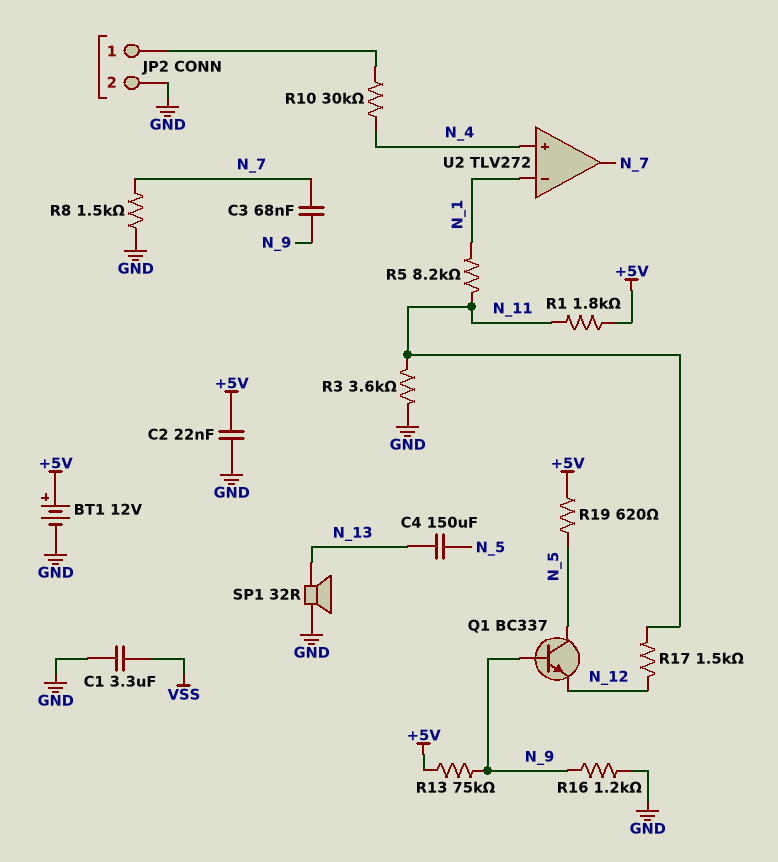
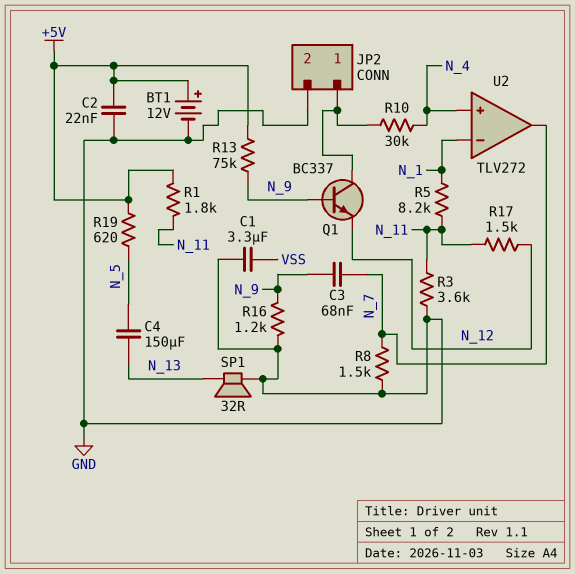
Q1: NPN BC337 (B N_9, C N_5, E N_12) -> NPN BC337 (B N_9, C JP2/1, E N_12)

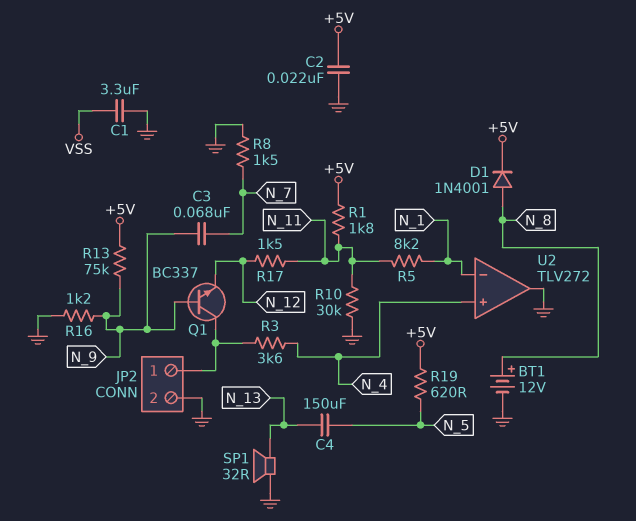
BT1: 12V (plus +5V, minus GND) -> 12V (plus N_8, minus GND)
D1: none -> diode 1N4001 (A N_8, K +5V)
R3: 3.6k (GND, N_11) -> 3.6k (JP2/1, N_4)
R10: 30k (JP2/1, N_4) -> 30k (GND, N_11)
U2 pin out: N_7 -> GND

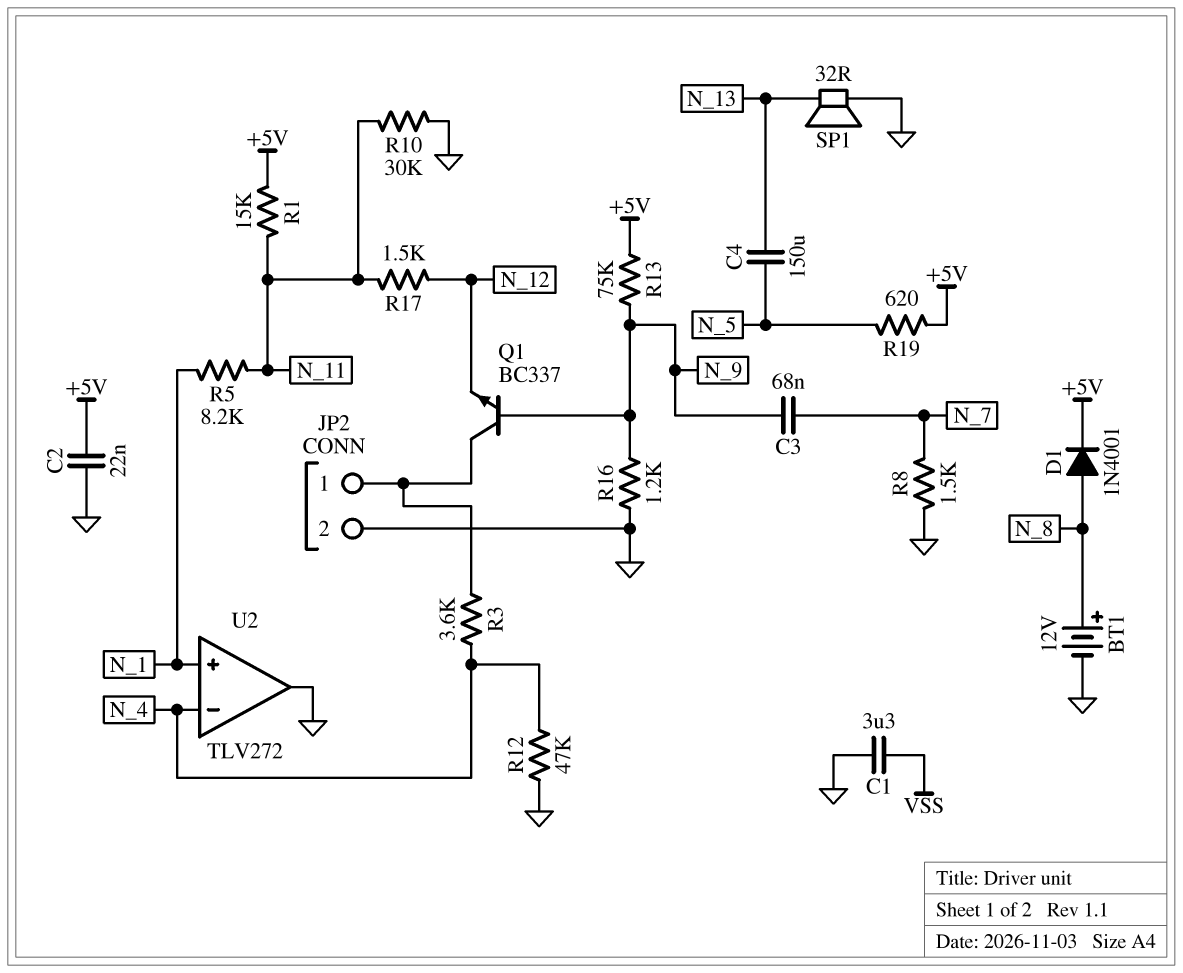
R1: 1.8k (+5V, N_11) -> 15k (+5V, N_11)
R12: none -> 47k (GND, N_4)
U2 pin in+: N_4 -> N_1
U2 pin in-: N_1 -> N_4

